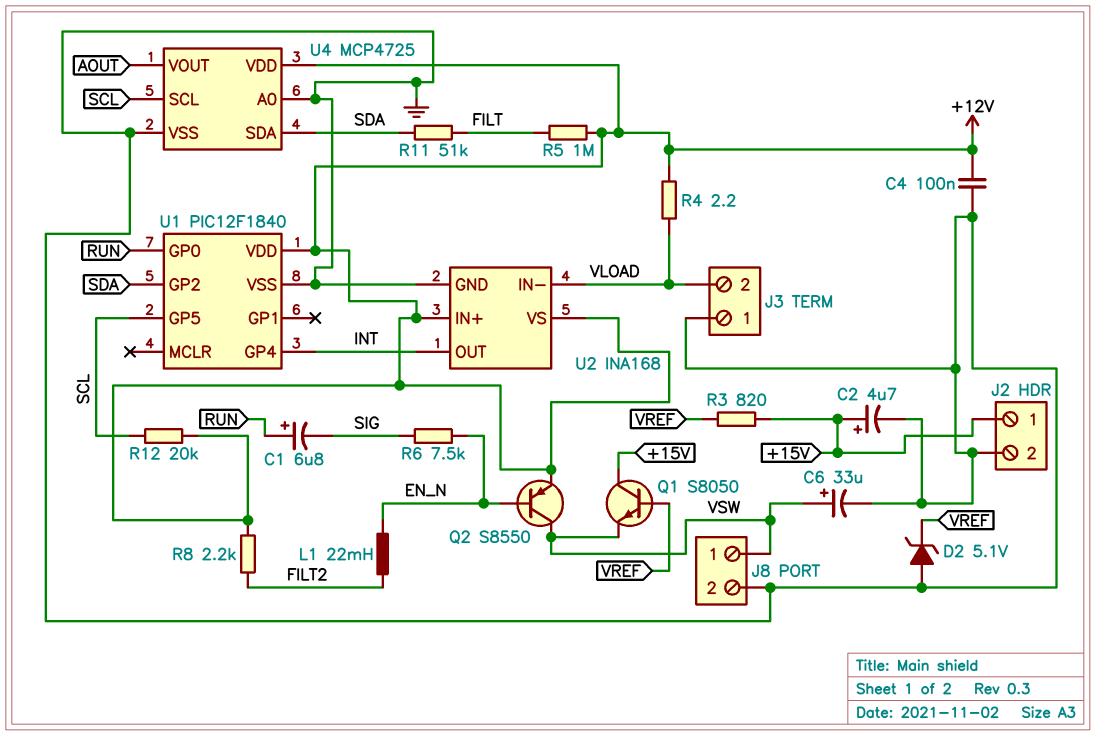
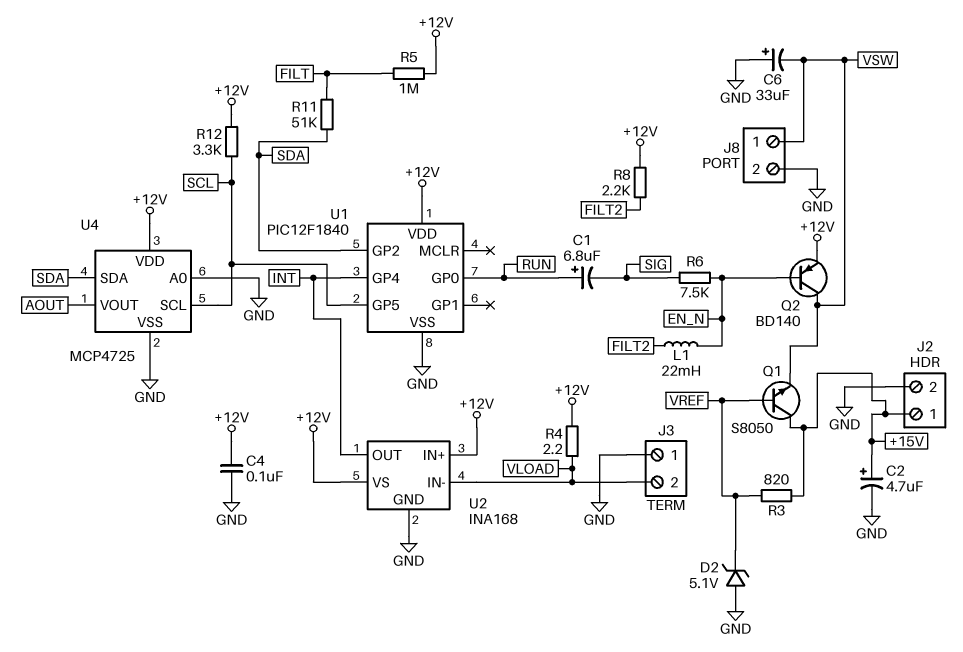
C6: 33uF (plus VSW, minus GND) -> 33uF (plus GND, minus VSW)
Q2: PNP S8550 (B EN_N, C VSW, E +12V) -> PNP BD140 (B EN_N, C VSW, E +12V)
R12: 20k (+12V, SCL) -> 3.3k (+12V, SCL)

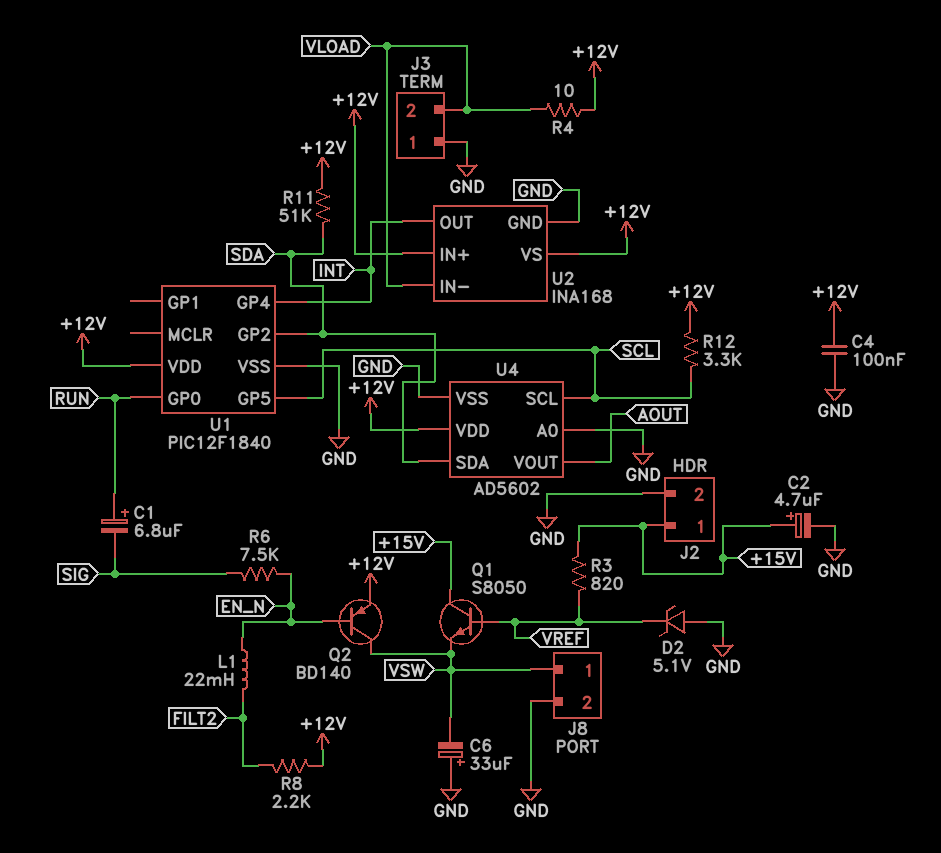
R4: 2.2 (+12V, VLOAD) -> 10 (+12V, VLOAD)
R5: 1M (+12V, FILT) -> none
R11: 51k (FILT, SDA) -> 51k (+12V, SDA)
U4: MCP4725 -> AD5602

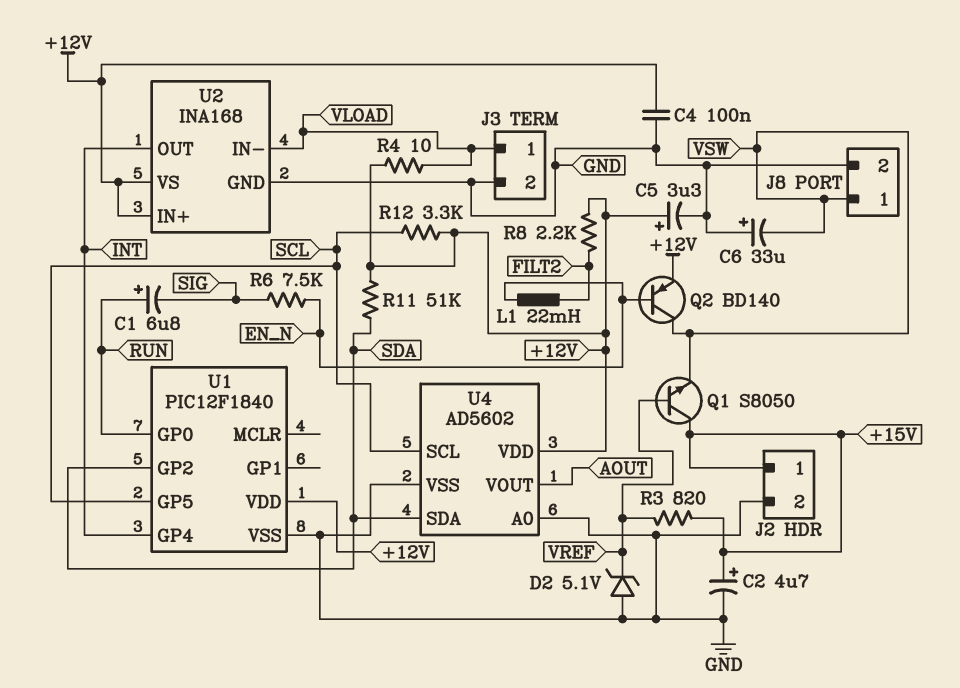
C5: none -> 3.3uF (plus +12V, minus GND)
J3 pin 1: GND -> VLOAD
J3 pin 2: VLOAD -> GND

